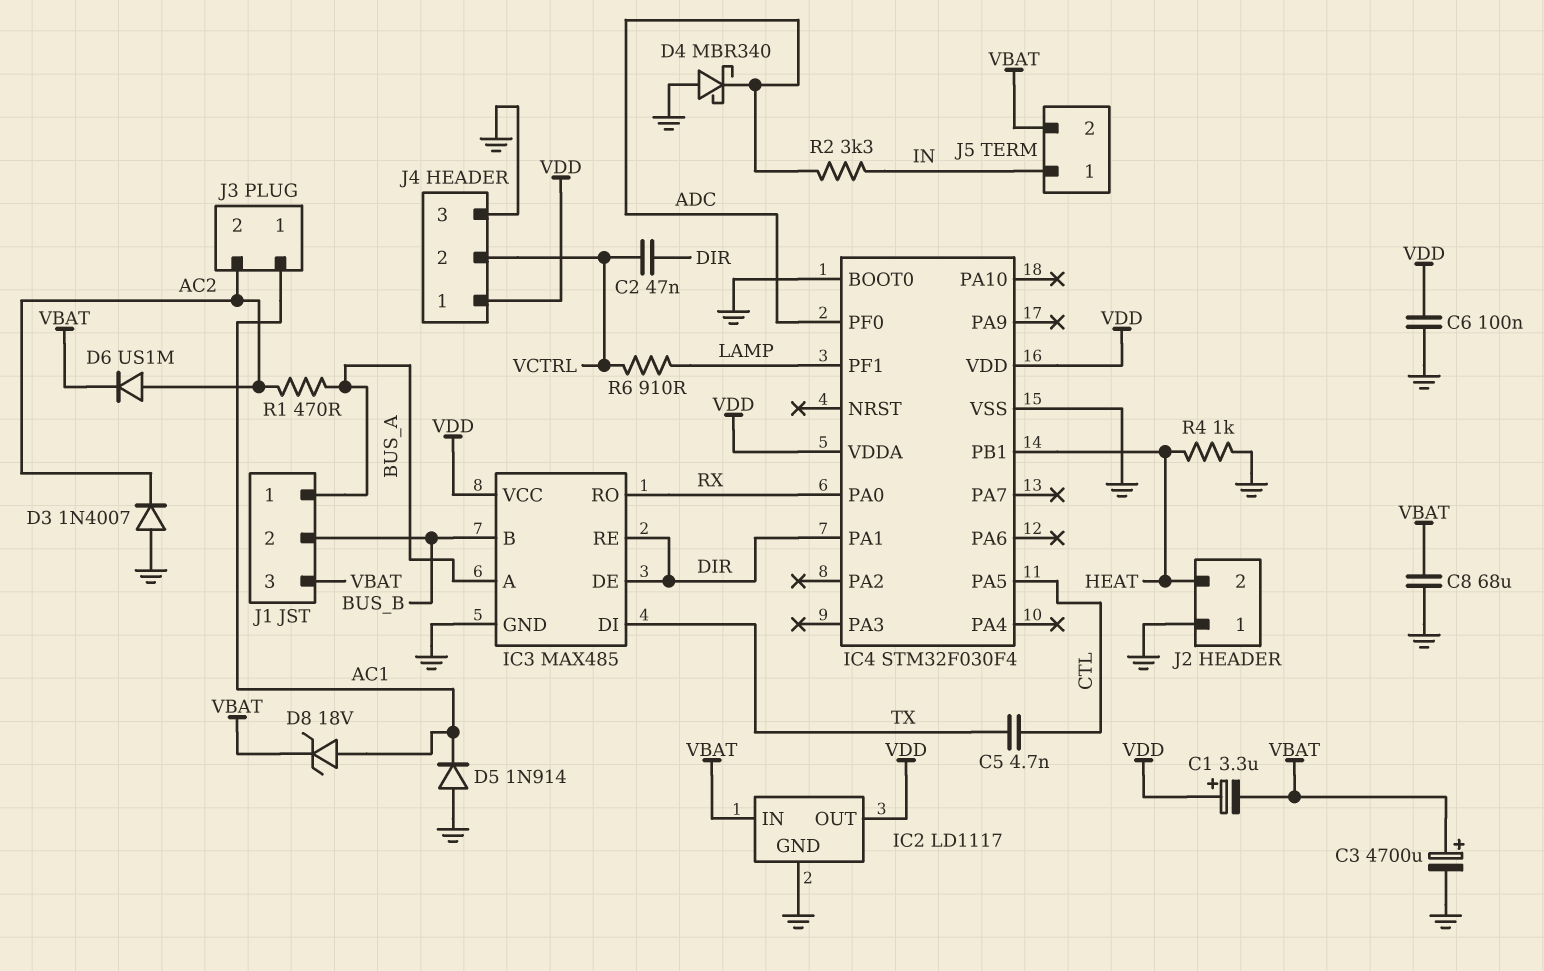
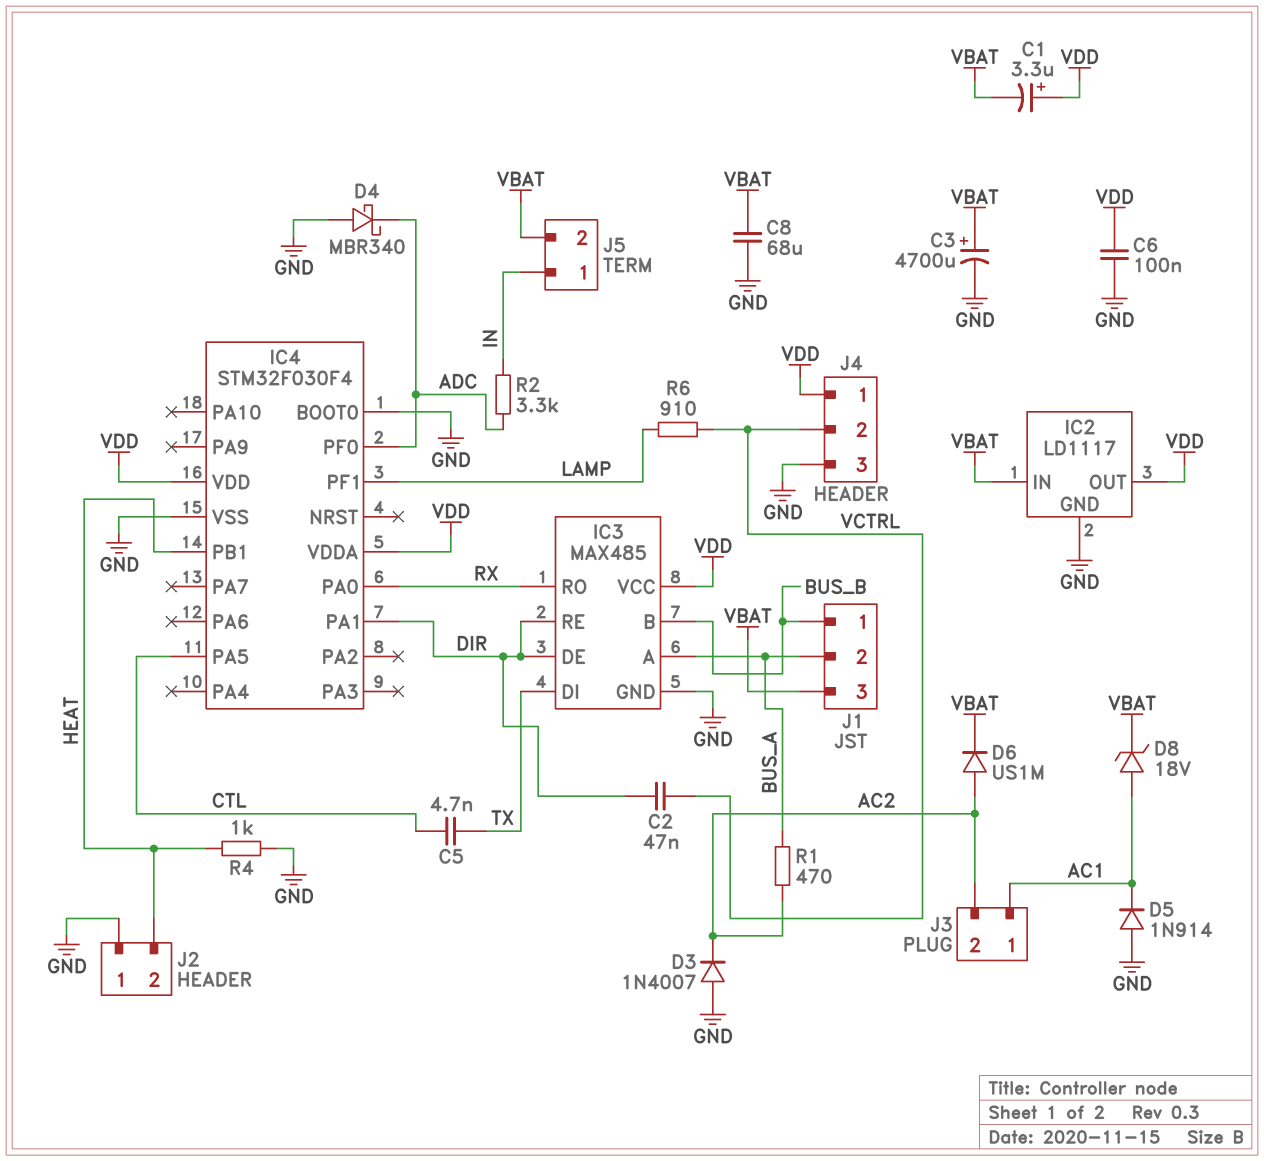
J1 pin 1: BUS_A -> BUS_B
J1 pin 2: BUS_B -> BUS_A

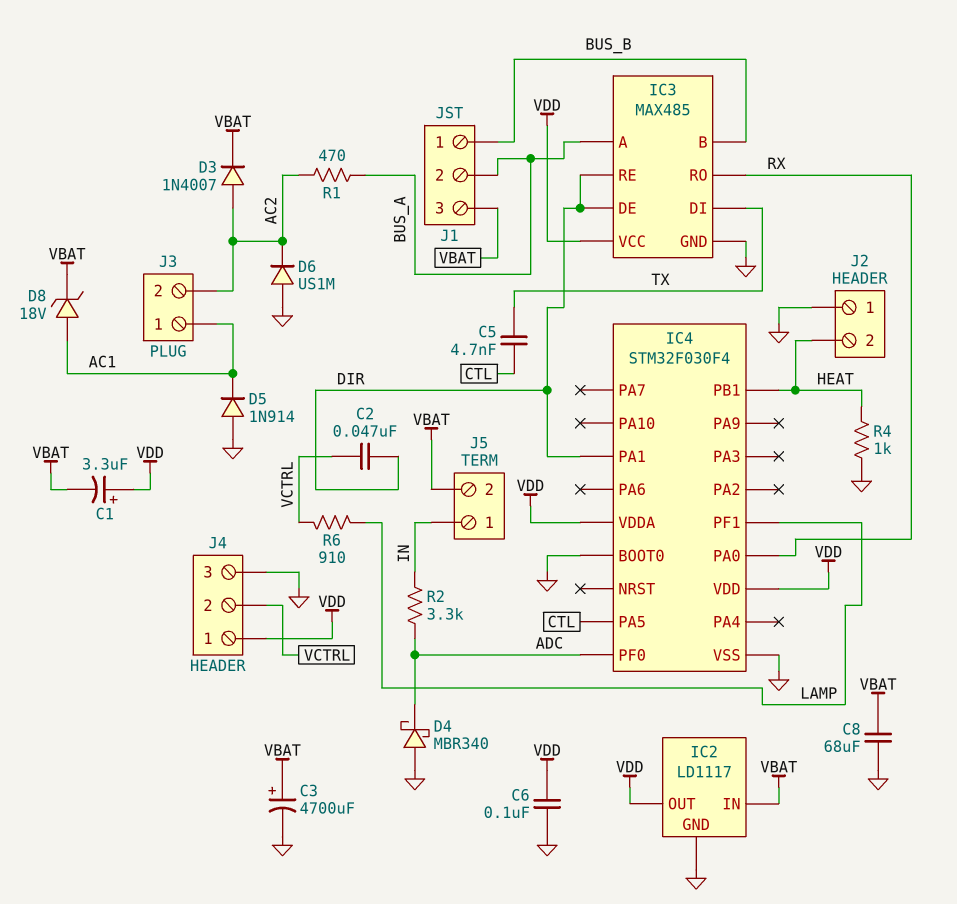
D3: diode 1N4007 (A GND, K AC2) -> diode 1N4007 (A AC2, K VBAT)
D6: diode US1M (A AC2, K VBAT) -> diode US1M (A GND, K AC2)

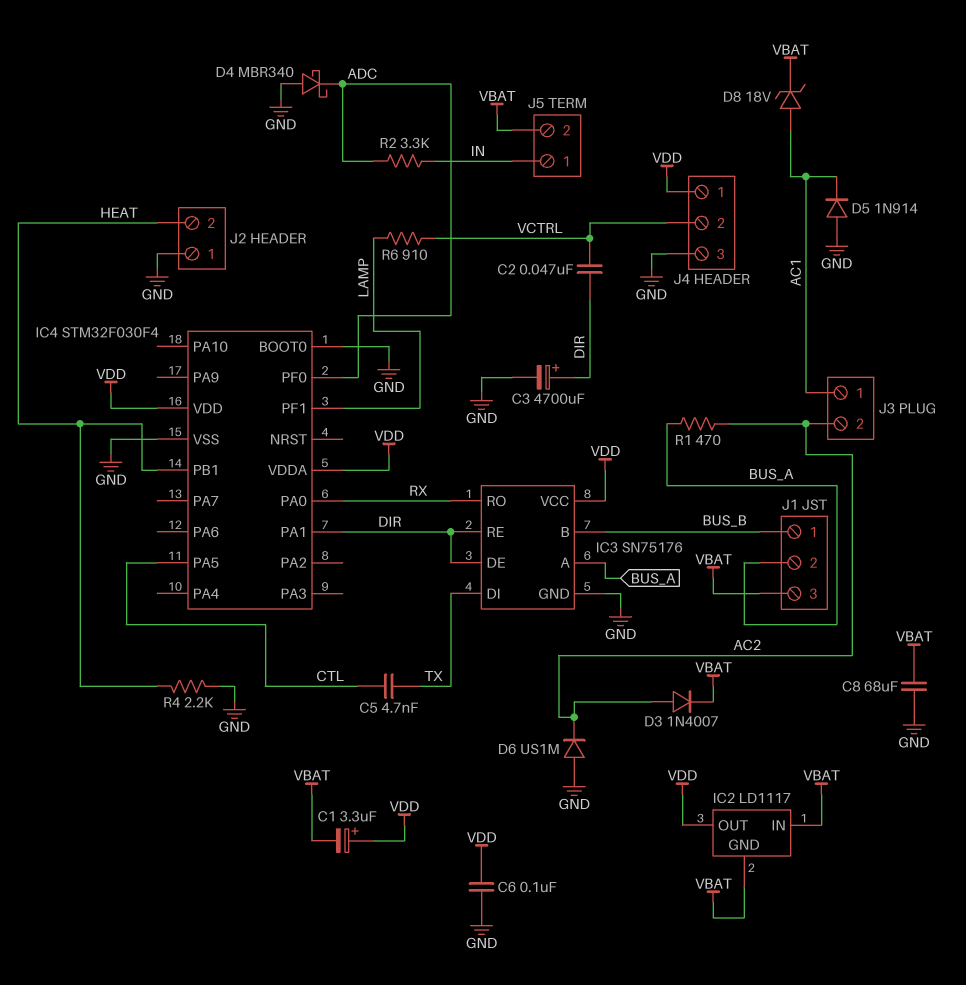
C3: 4700uF (plus VBAT, minus GND) -> 4700uF (plus DIR, minus GND)
IC2 pin GND: GND -> VBAT
IC3: MAX485 -> SN75176
R4: 1k (GND, HEAT) -> 2.2k (GND, HEAT)

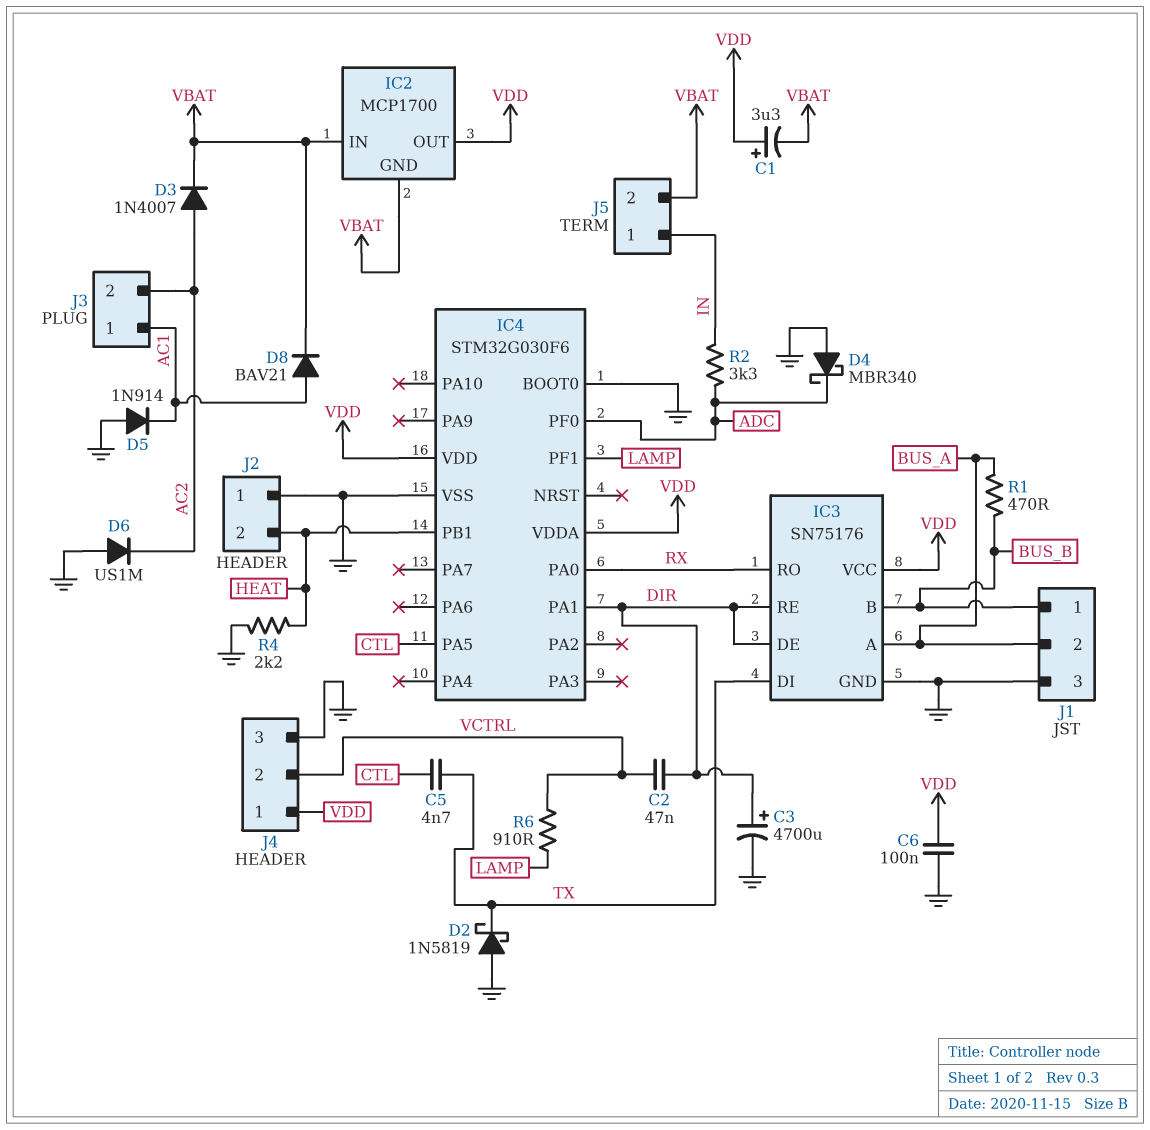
C8: 68uF (GND, VBAT) -> none
D2: none -> schottky 1N5819 (A GND, K TX)
D8: zener 18V (A AC1, K VBAT) -> diode BAV21 (A AC1, K VBAT)
IC2: LD1117 -> MCP1700
IC4: STM32F030F4 -> STM32G030F6
J1 pin 3: VBAT -> GND
R1: 470 (AC2, BUS_A) -> 470 (BUS_A, BUS_B)

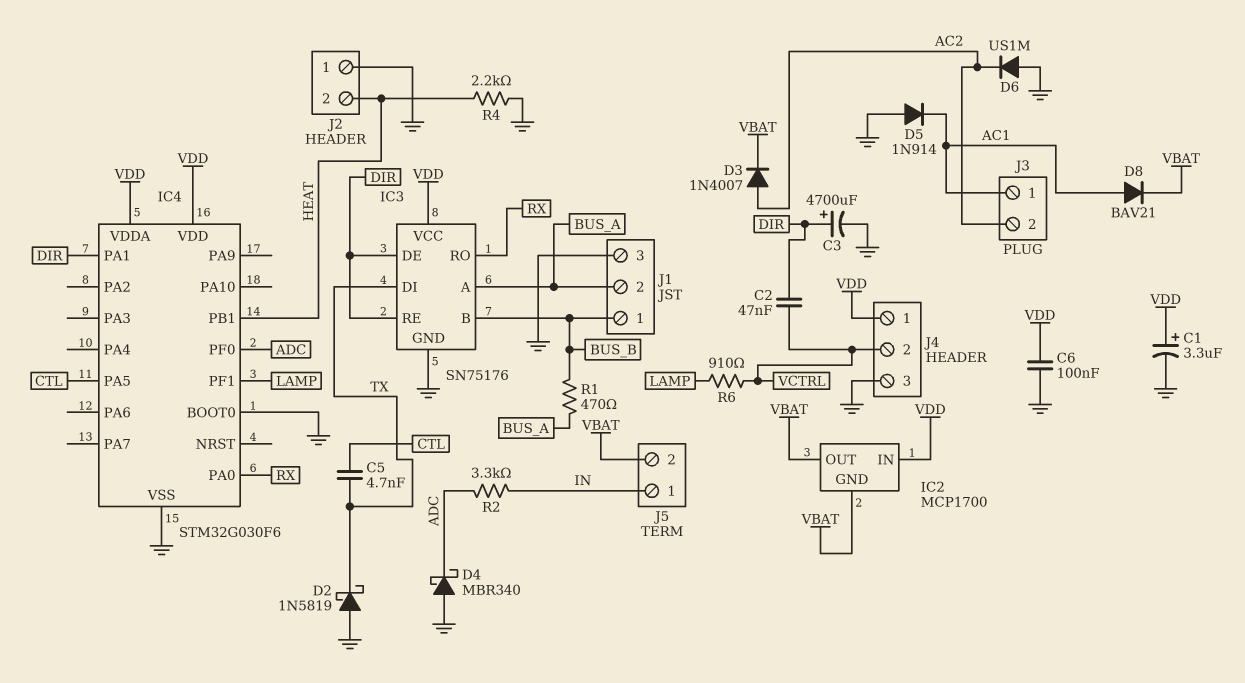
C1: 3.3uF (plus VDD, minus VBAT) -> 3.3uF (plus VDD, minus GND)
IC2 pin IN: VBAT -> VDD
IC2 pin OUT: VDD -> VBAT

